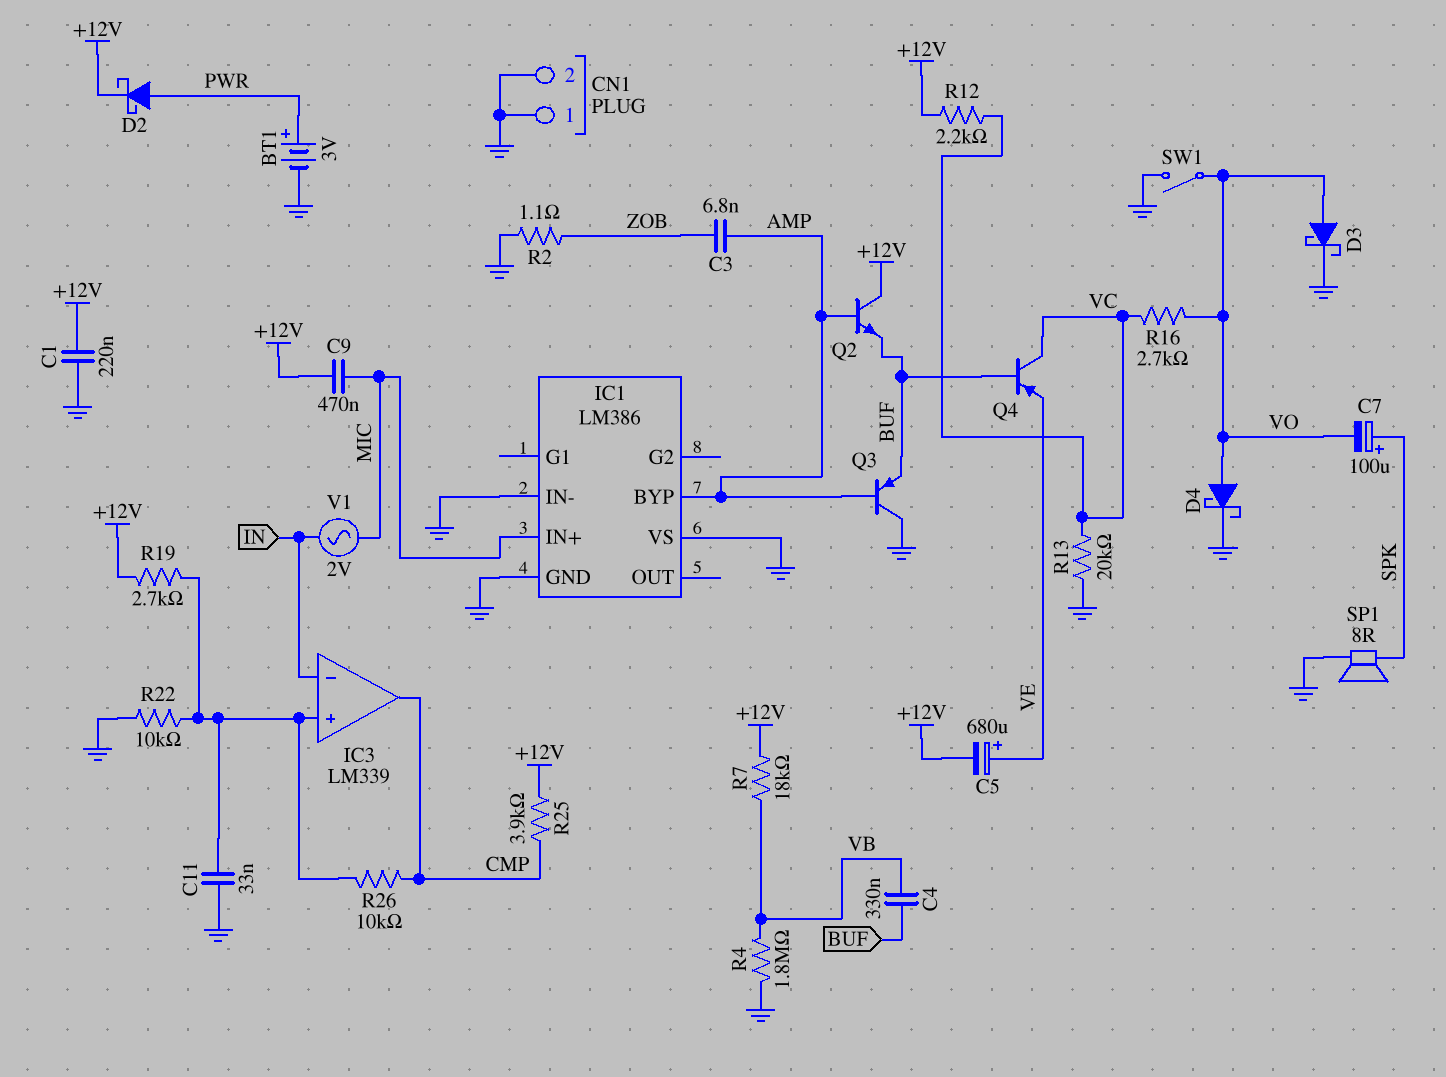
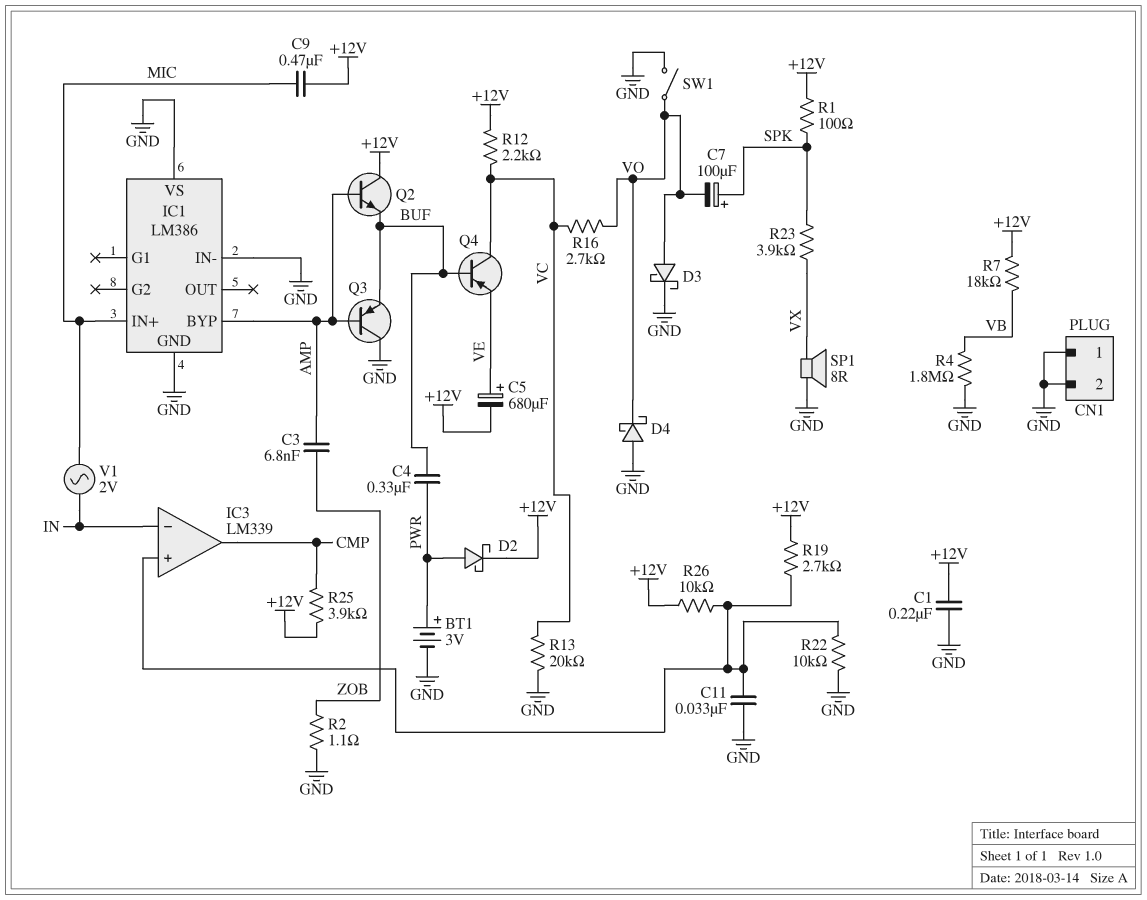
C4: 330nF (BUF, VB) -> 330nF (BUF, PWR)
D4: schottky (A VO, K GND) -> schottky (A GND, K VO)
R1: none -> 100 (+12V, SPK)
R23: none -> 3.9k (SPK, VX)
R26: 10k (CMP, IC3/in+) -> 10k (+12V, IC3/in+)
SP1: speaker 8R (GND, SPK) -> speaker 8R (GND, VX)

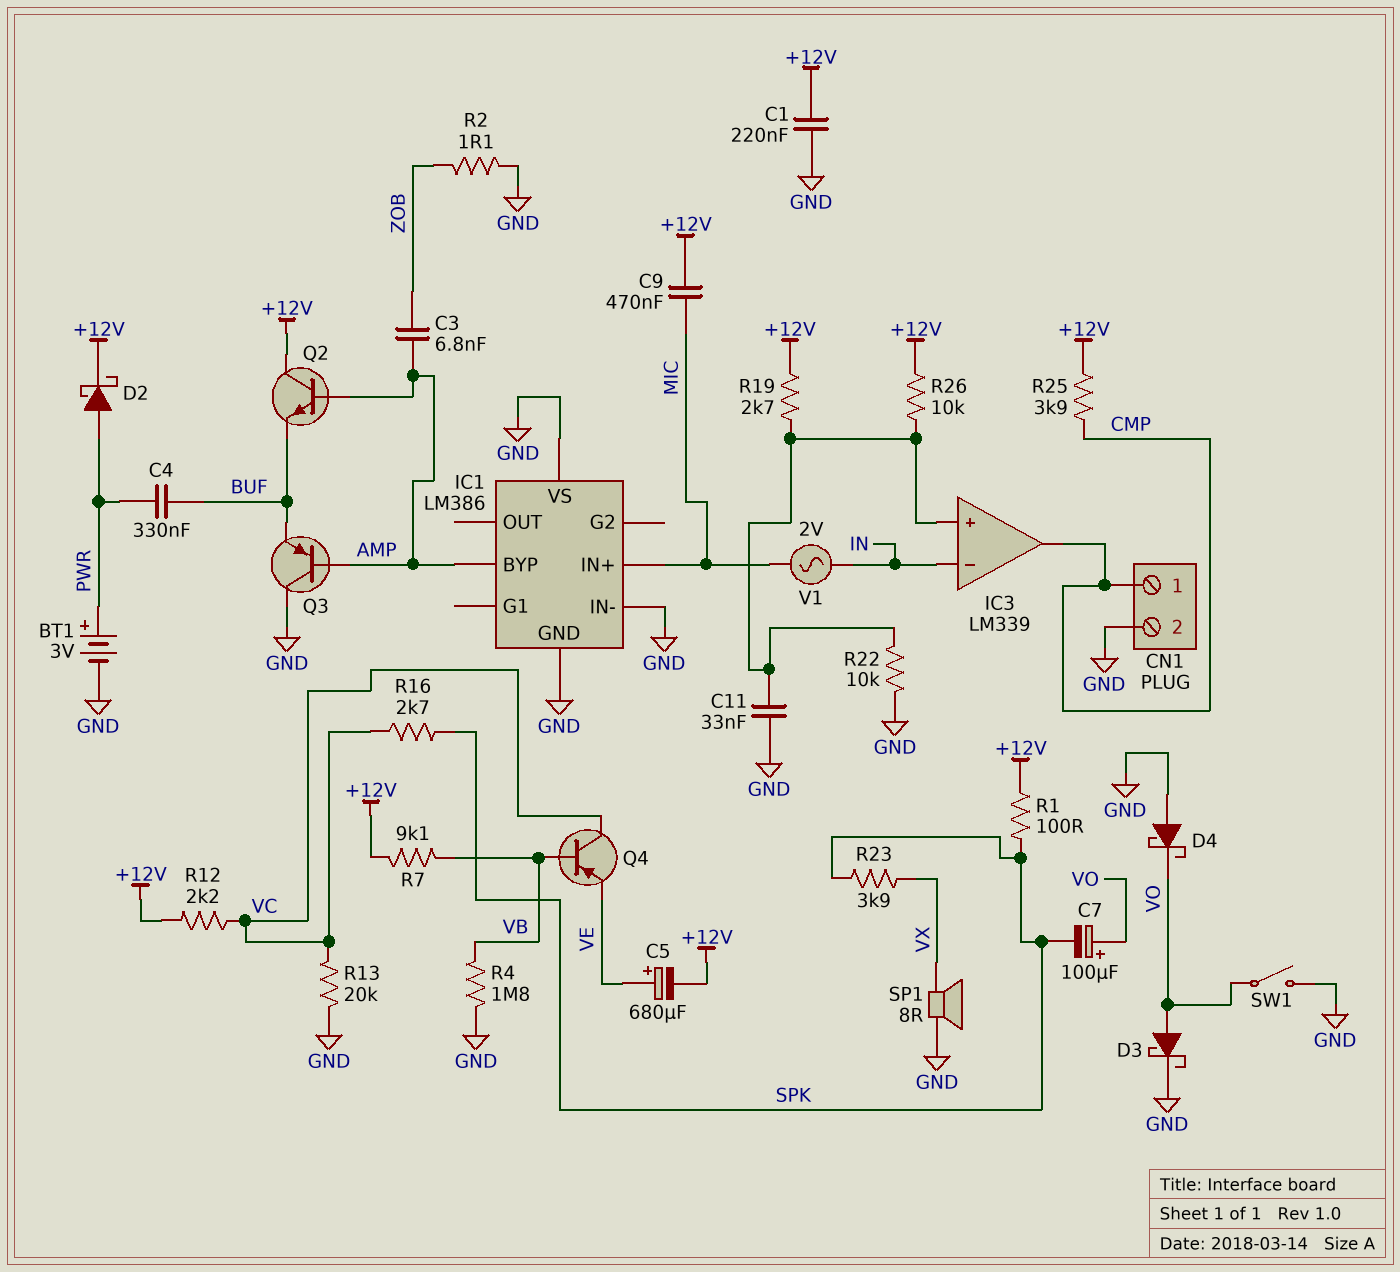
C7: 100uF (plus SPK, minus VO) -> 100uF (plus VO, minus SPK)
CN1 pin 1: GND -> CMP
Q4: PNP (B BUF, C VC, E VE) -> PNP (B VB, C VC, E VE)
R7: 18k (+12V, VB) -> 9.1k (+12V, VB)
R16: 2.7k (VC, VO) -> 2.7k (SPK, VC)

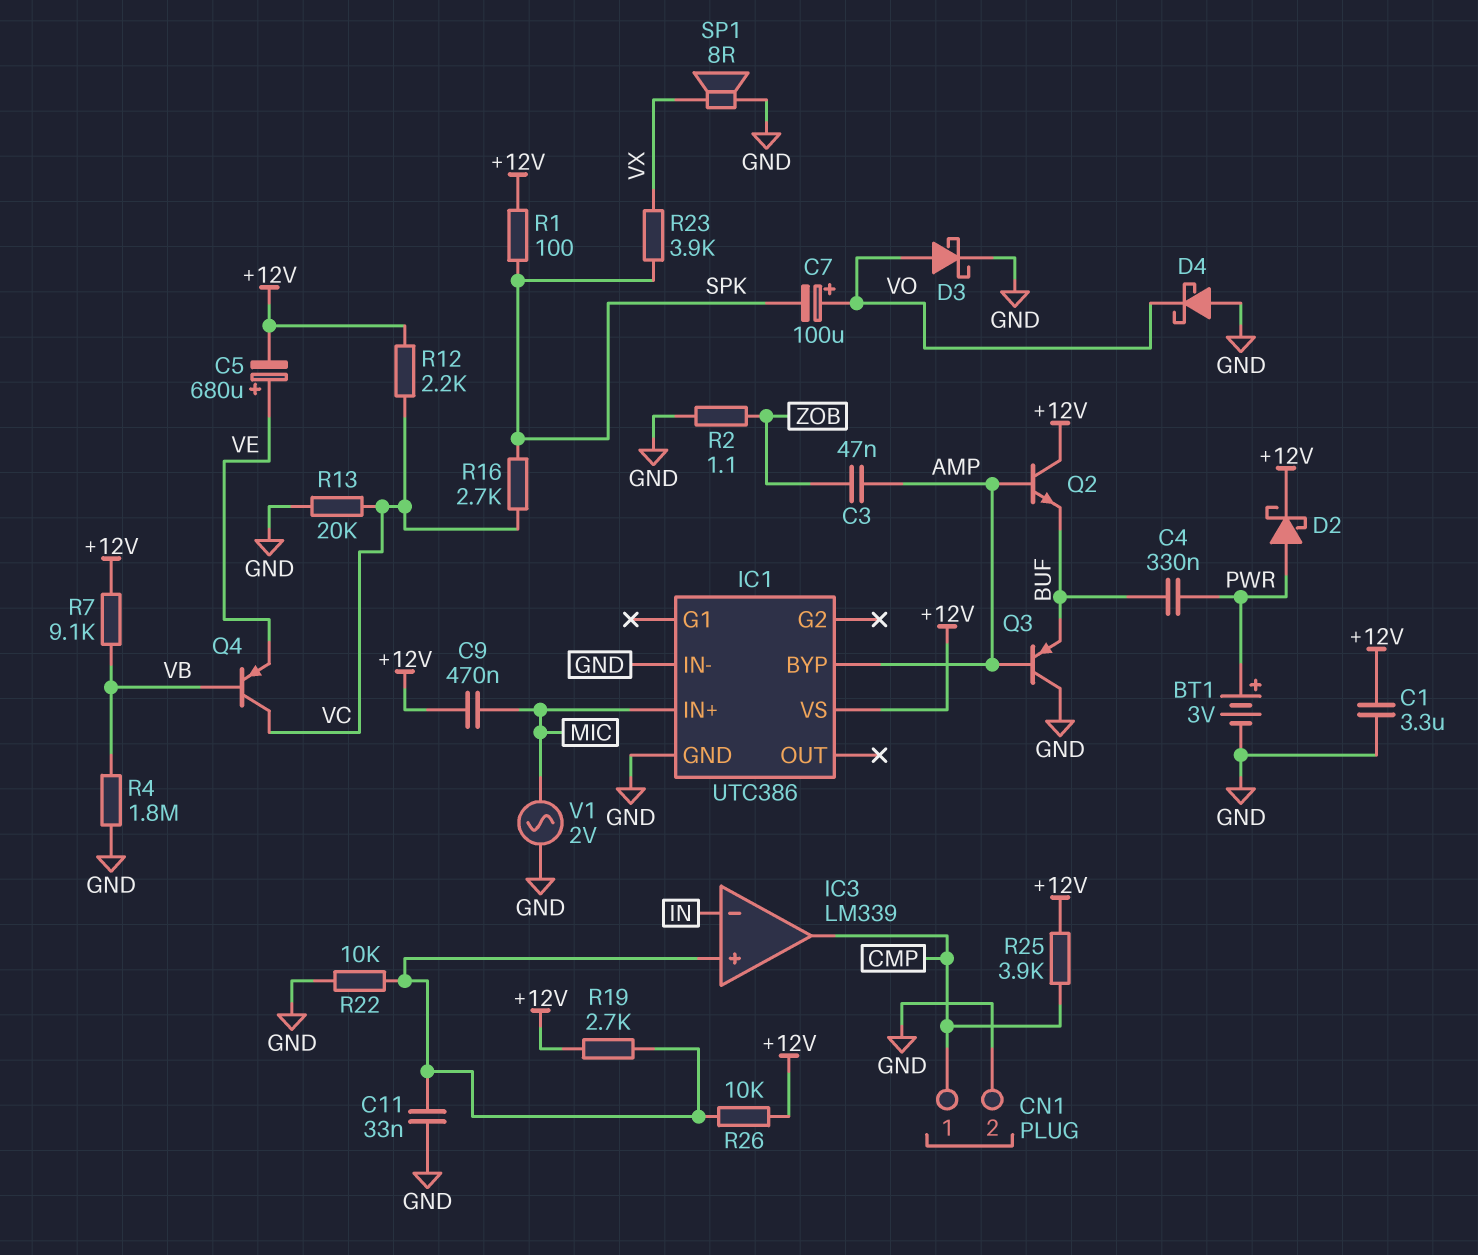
C1: 220nF (+12V, GND) -> 3.3uF (+12V, GND)
C3: 6.8nF (AMP, ZOB) -> 47nF (AMP, ZOB)
IC1: LM386 -> UTC386
IC1 pin VS: GND -> +12V
SW1: switch (GND, VO) -> none
V1: AC 2V (IN, MIC) -> AC 2V (GND, MIC)

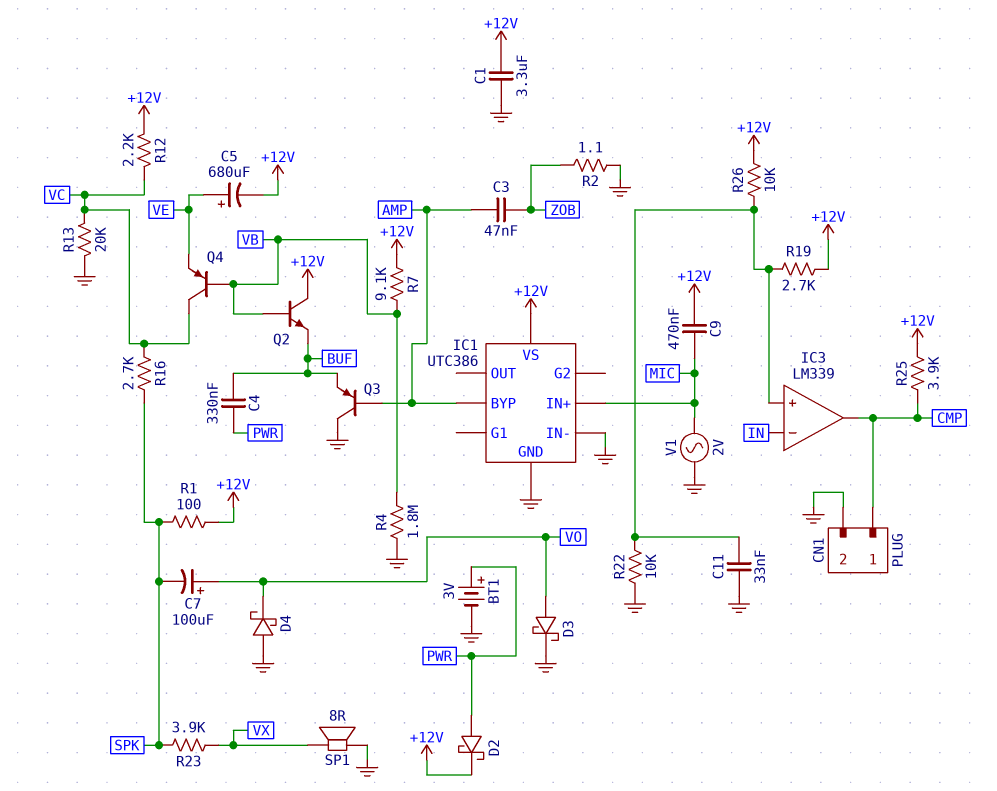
Q2: NPN (B AMP, C +12V, E BUF) -> NPN (B VB, C +12V, E BUF)

